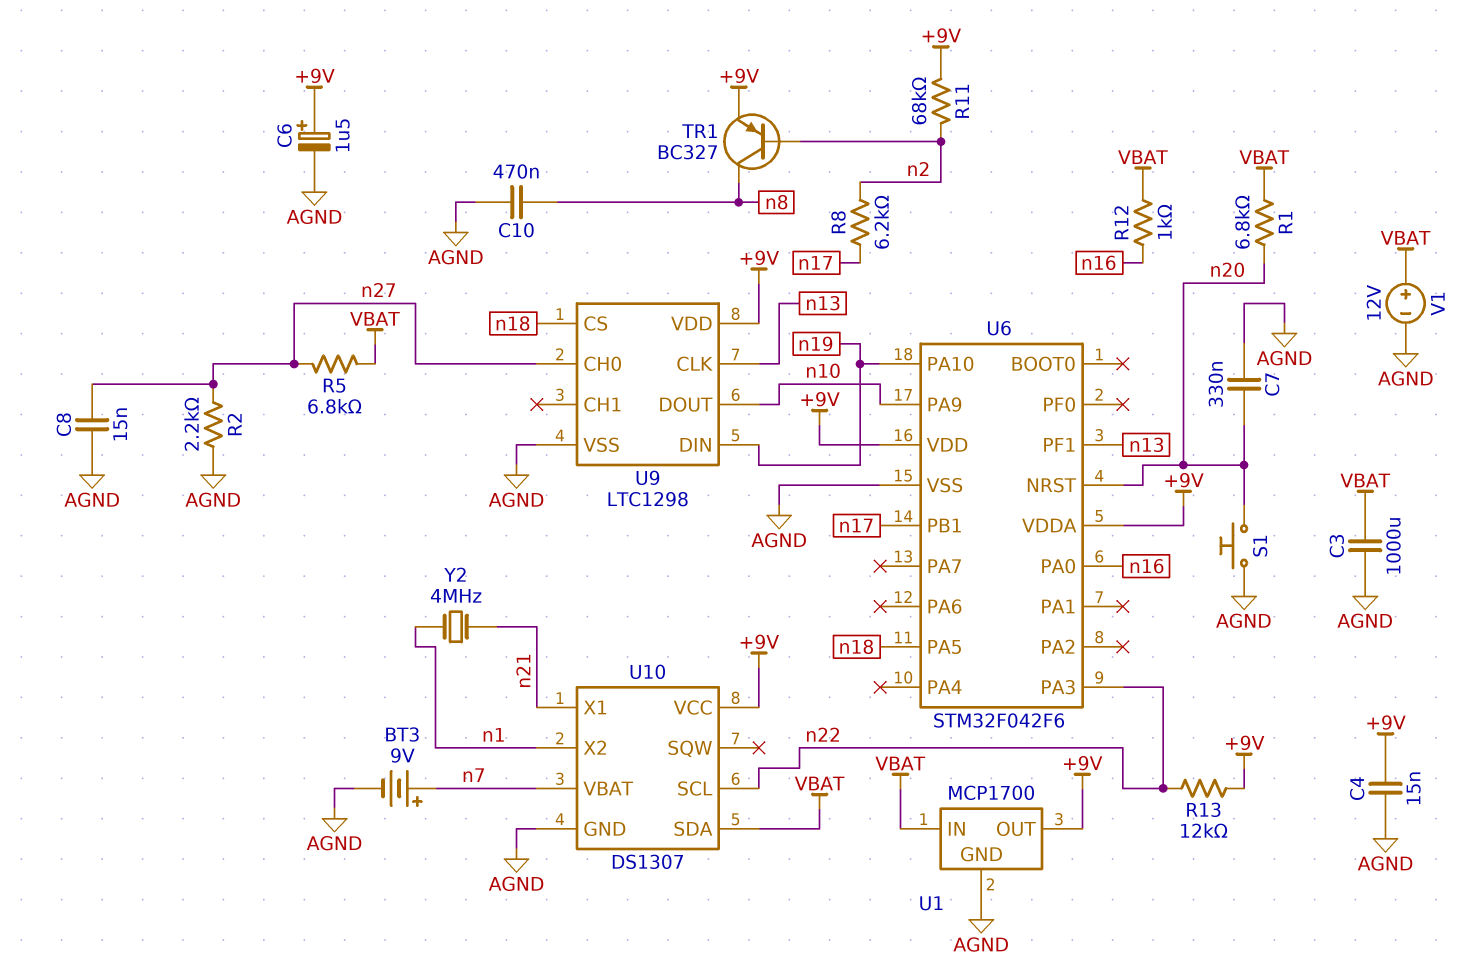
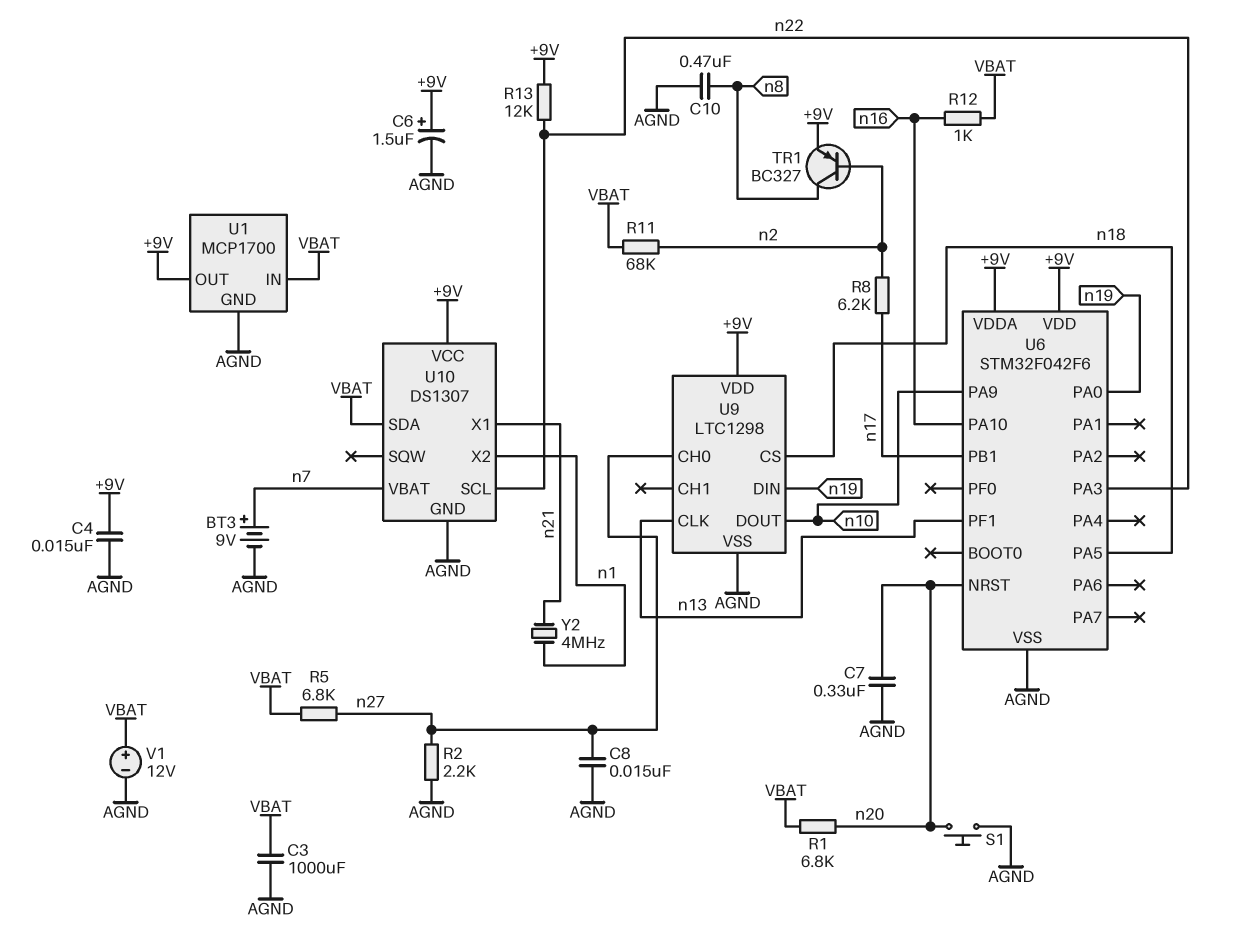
R11: 68k (+9V, n2) -> 68k (VBAT, n2)
U6 pin PA0: n16 -> n19
U6 pin PA10: n19 -> n16

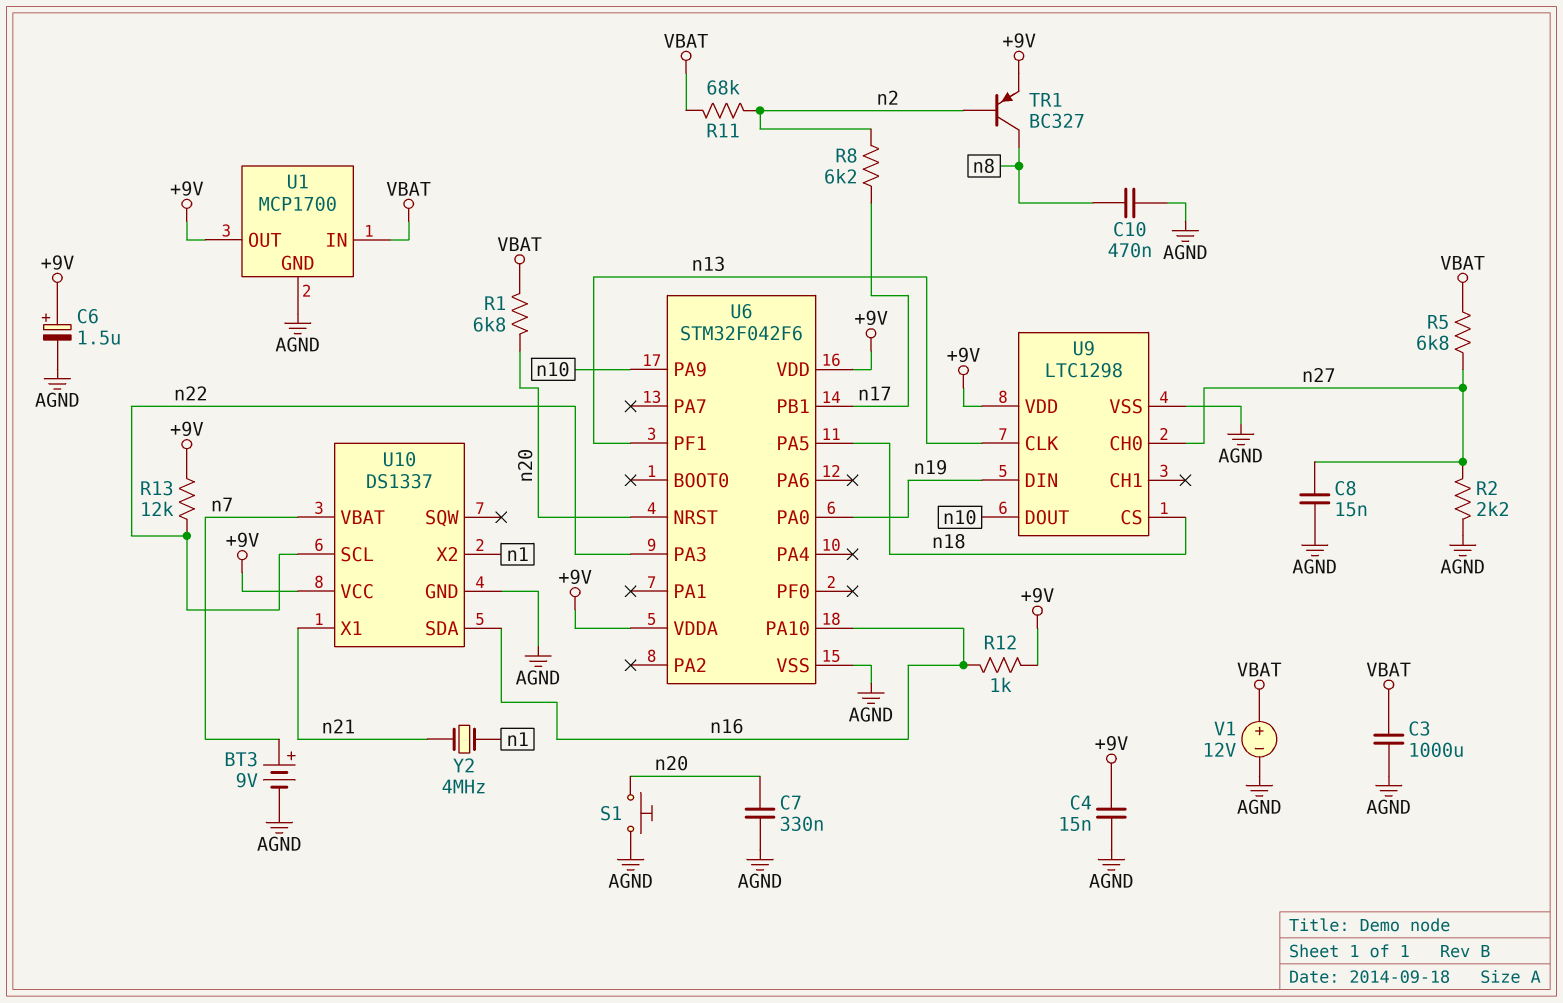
R12: 1k (VBAT, n16) -> 1k (+9V, n16)
U10: DS1307 -> DS1337
U10 pin SDA: VBAT -> n16

